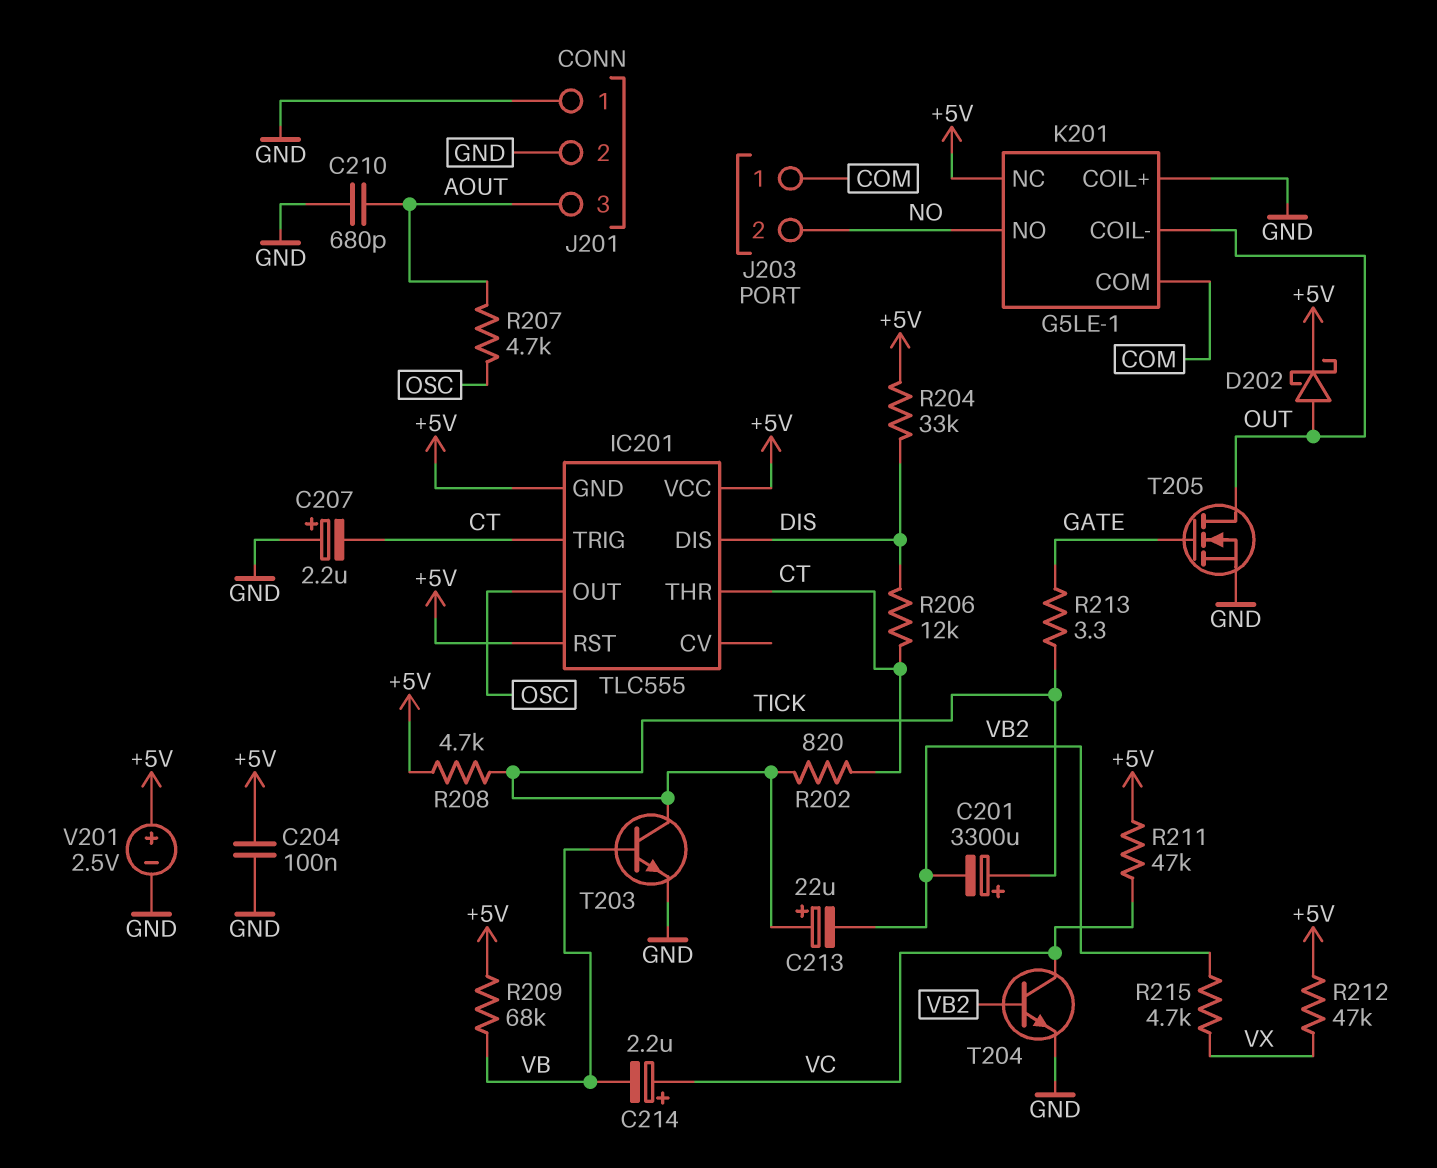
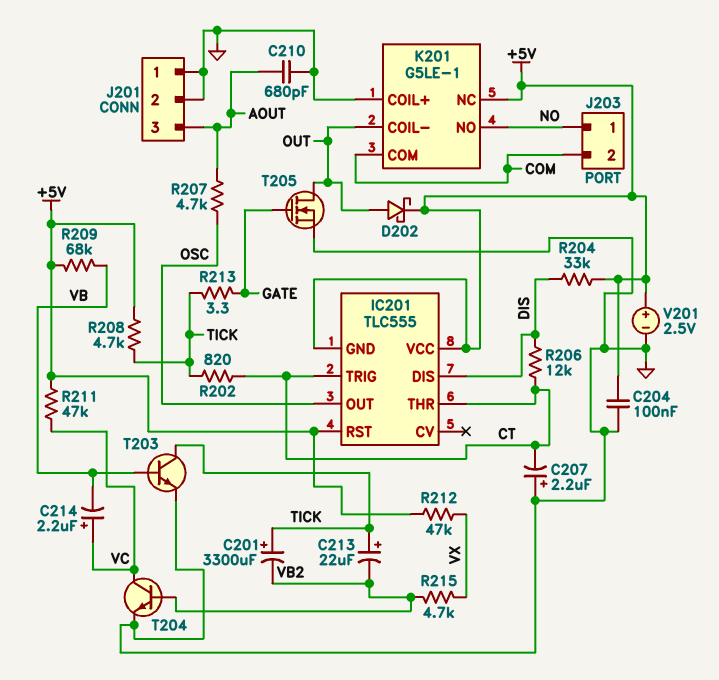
J203 pin 1: COM -> NO
J203 pin 2: NO -> COM

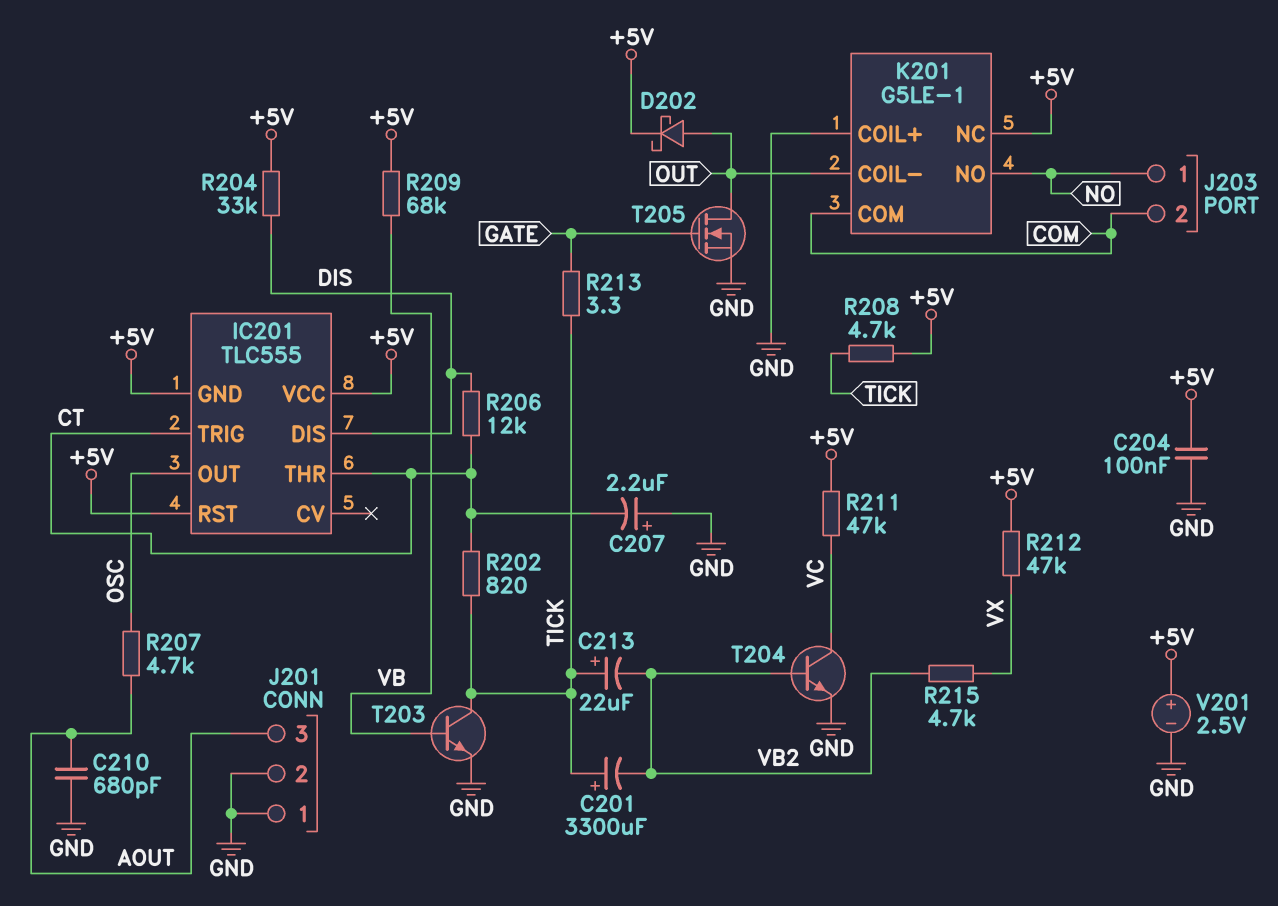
C214: 2.2uF (plus VC, minus VB) -> none

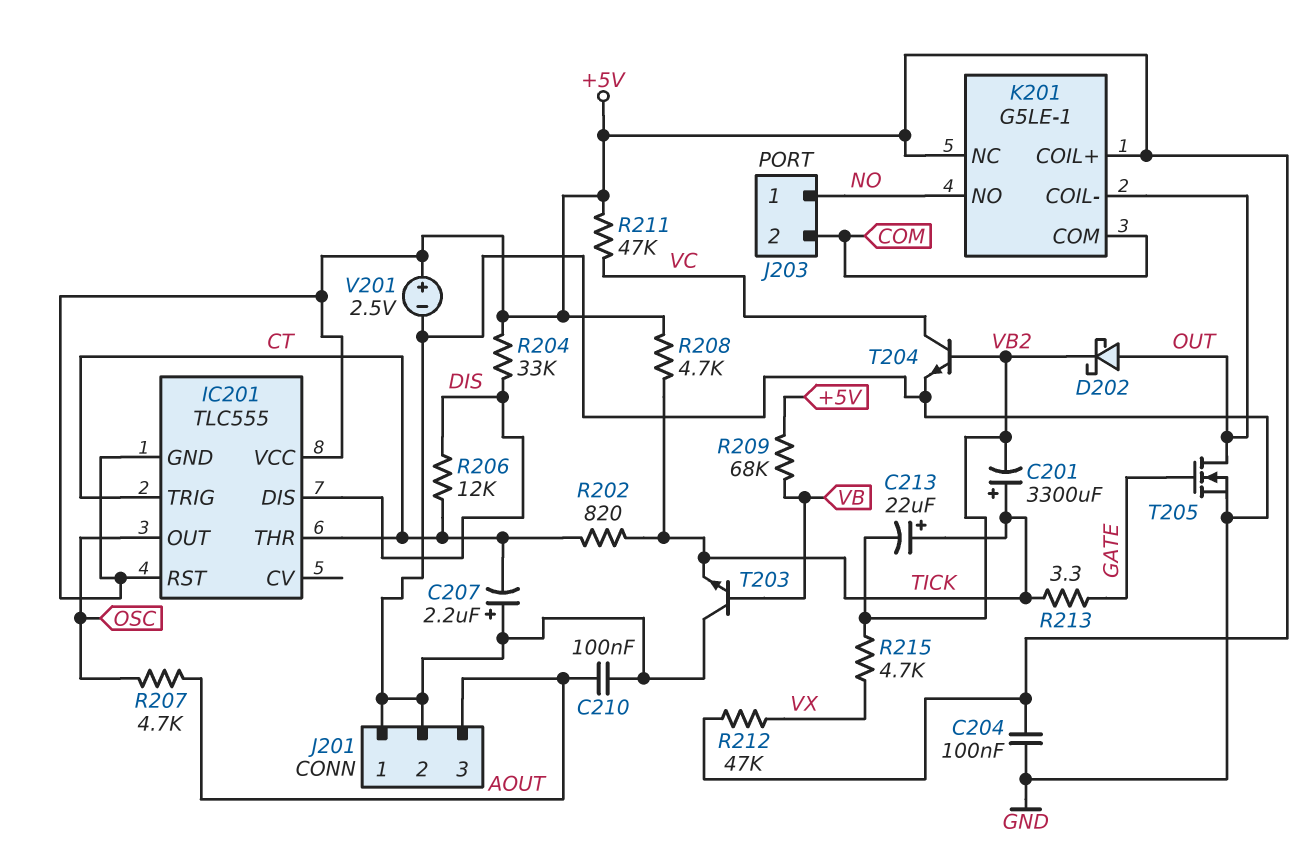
C210: 680pF (AOUT, GND) -> 100nF (AOUT, GND)
D202: schottky (A OUT, K +5V) -> schottky (A OUT, K VB2)
K201 pin COIL+: GND -> +5V
T203: NPN (B VB, C TICK, E GND) -> NPN (B VB, C GND, E TICK)

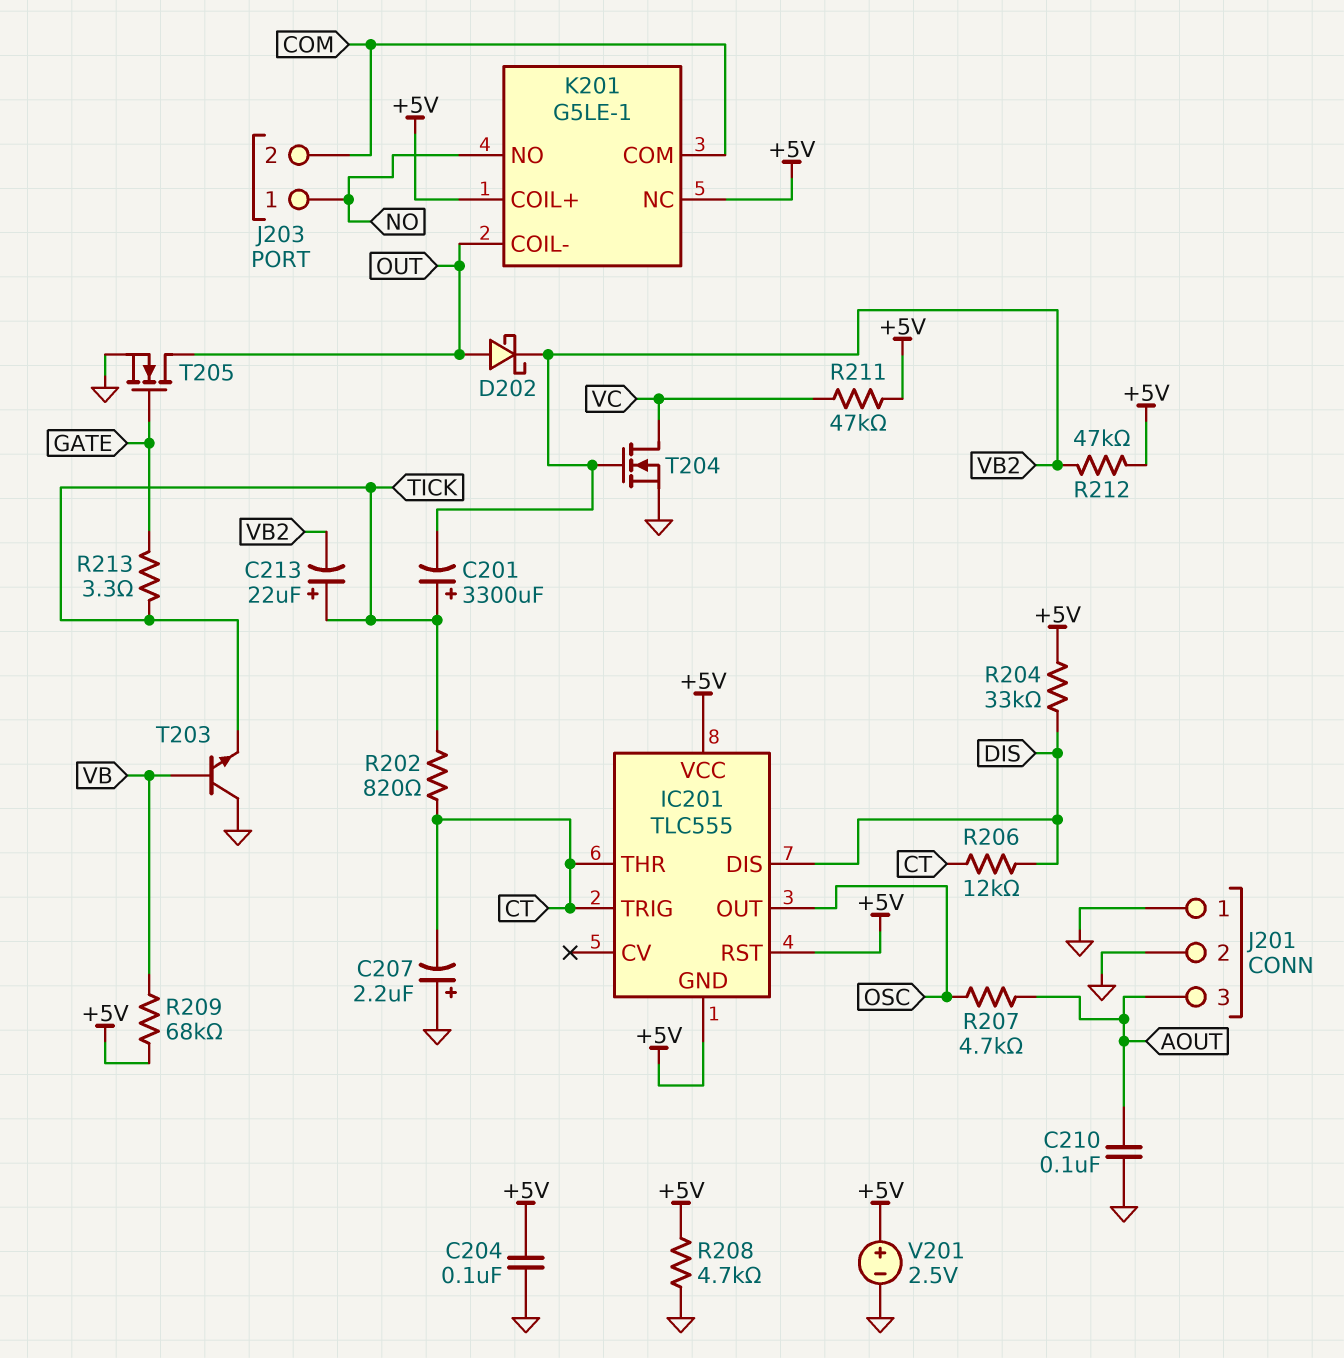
R208: 4.7k (+5V, TICK) -> 4.7k (+5V, GND)
R212: 47k (+5V, VX) -> 47k (+5V, VB2)
R215: 4.7k (VB2, VX) -> none
T204: NPN (B VB2, C VC, E GND) -> NMOS (G VB2, D VC, S GND)

